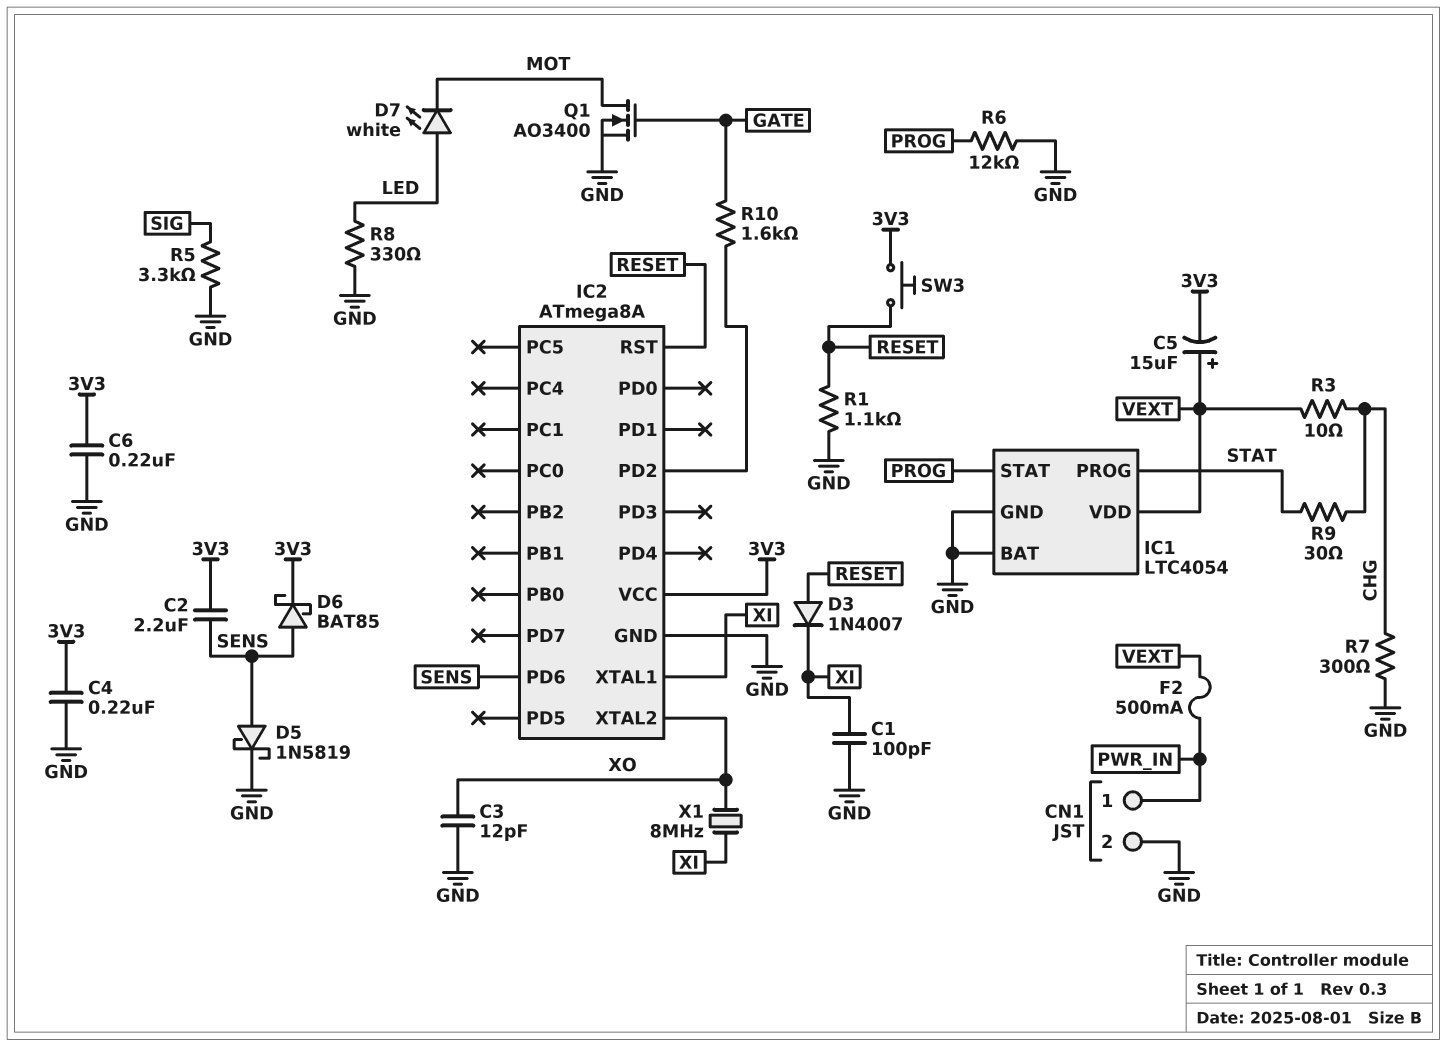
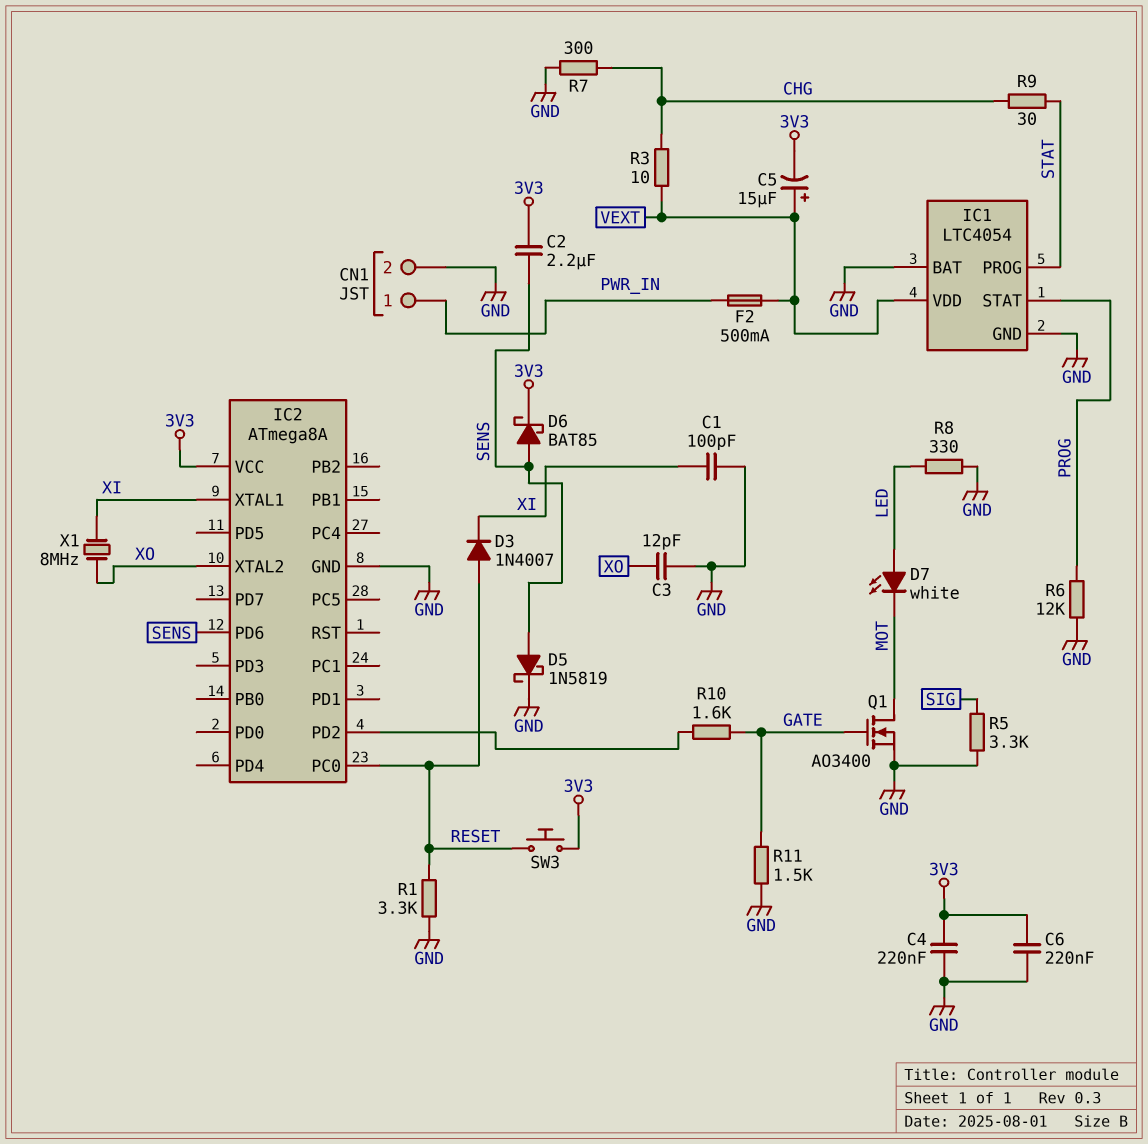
IC2 pin PC0: none -> RESET
IC2 pin RST: RESET -> none
R1: 1.1k (GND, RESET) -> 3.3k (GND, RESET)
R11: none -> 1.5k (GATE, GND)

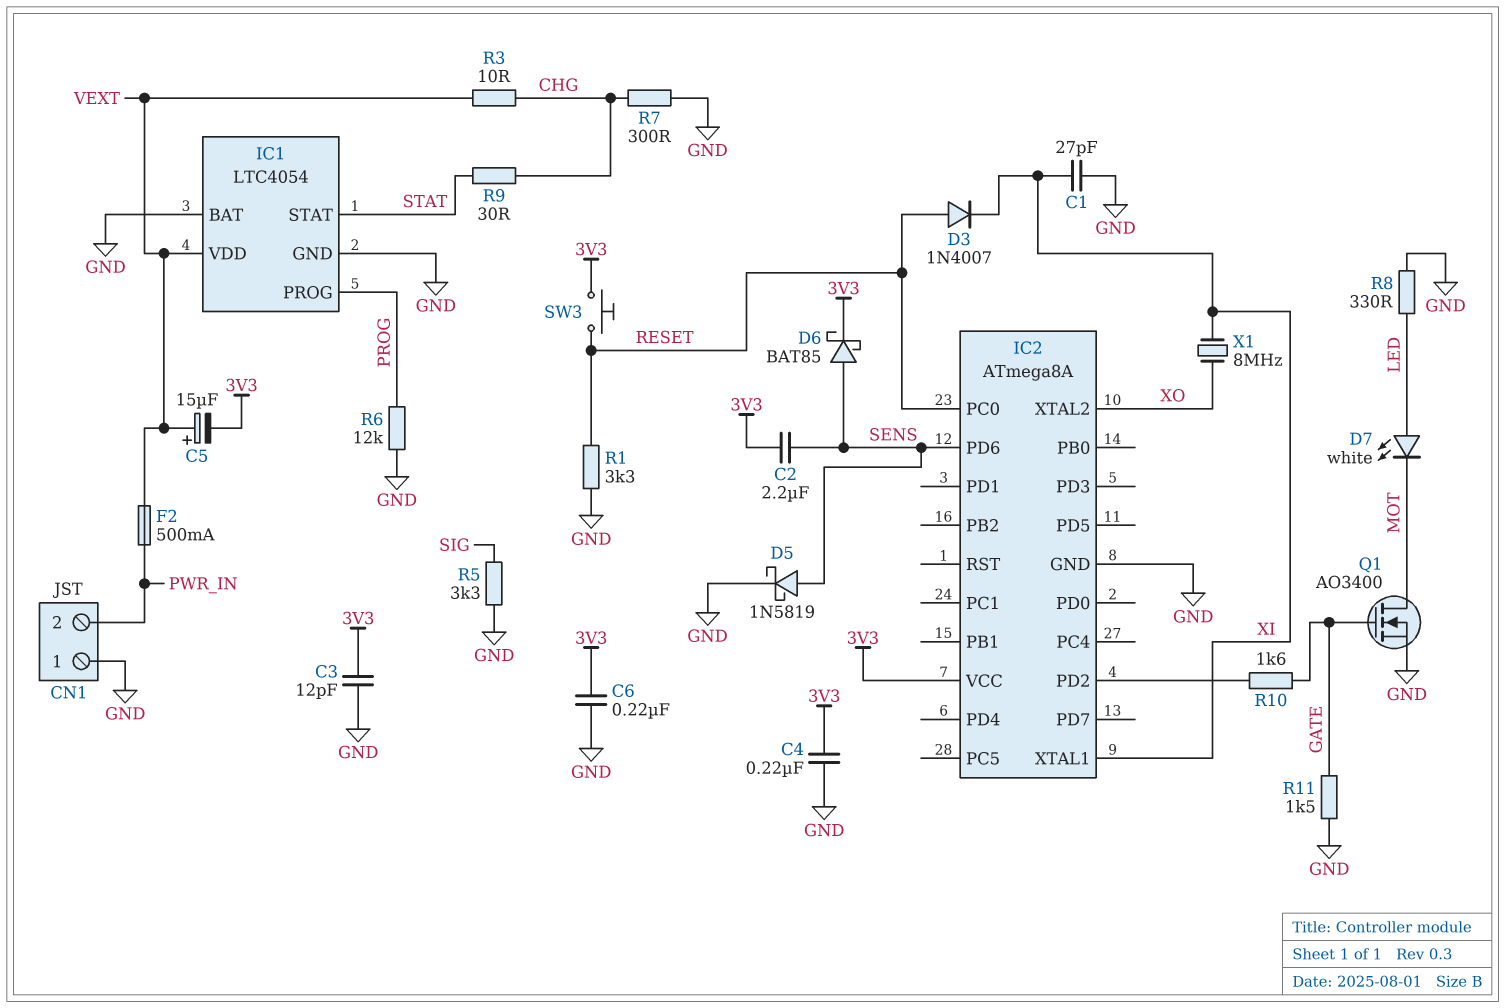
C1: 100pF (GND, XI) -> 27pF (GND, XI)
C3: 12pF (GND, XO) -> 12pF (3V3, GND)
CN1 pin 1: PWR_IN -> GND
CN1 pin 2: GND -> PWR_IN
IC1 pin PROG: STAT -> PROG
IC1 pin STAT: PROG -> STAT

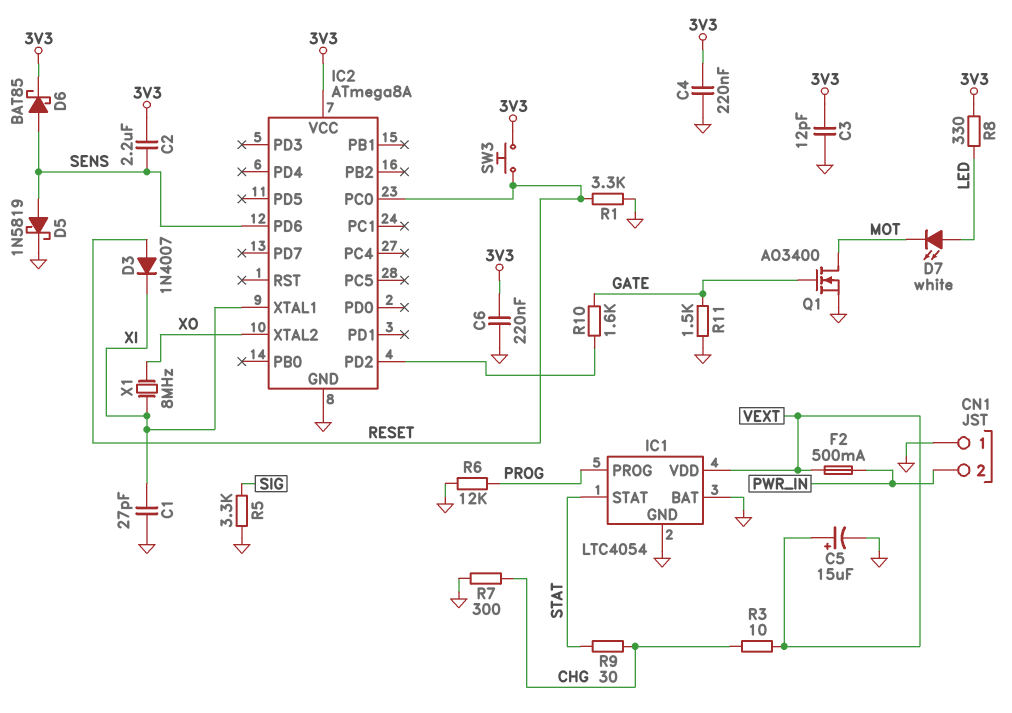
C5: 15uF (plus VEXT, minus 3V3) -> 15uF (plus VEXT, minus GND)
R8: 330 (GND, LED) -> 330 (3V3, LED)

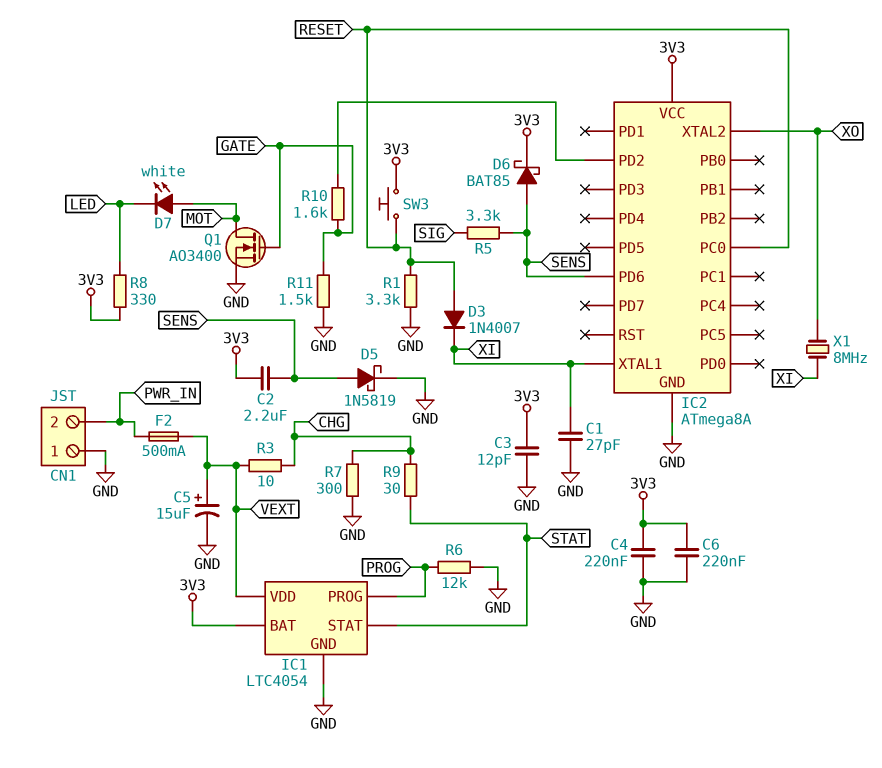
D7: LED white (A LED, K MOT) -> LED white (A MOT, K LED)
IC1 pin BAT: GND -> 3V3
R5: 3.3k (GND, SIG) -> 3.3k (SENS, SIG)

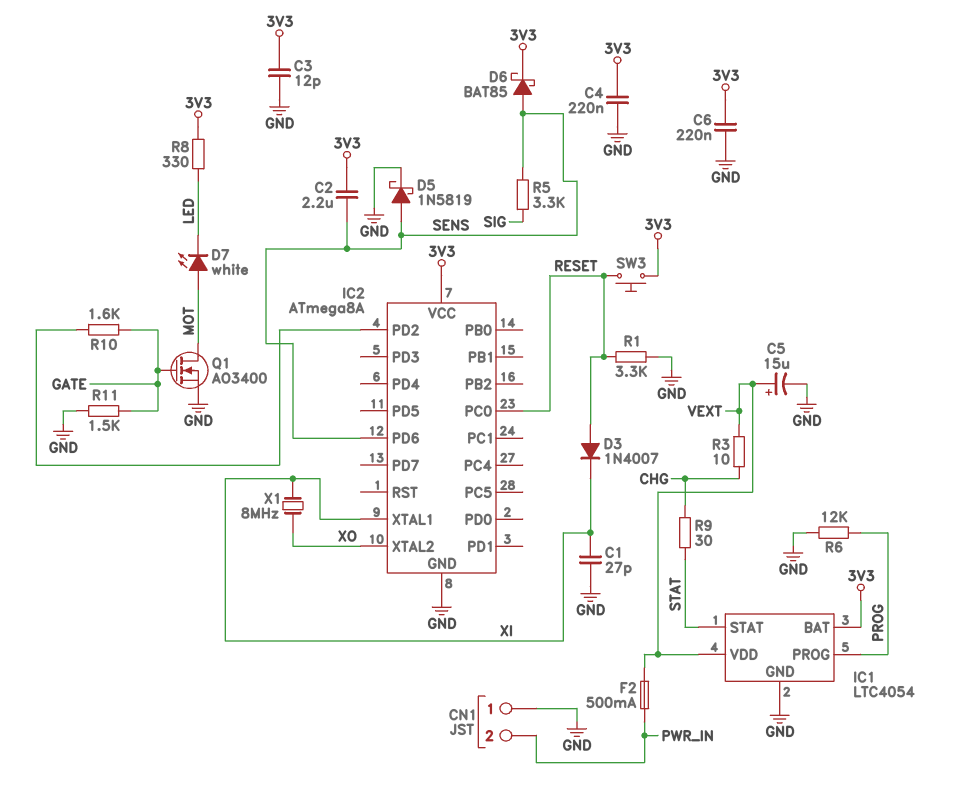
R7: 300 (CHG, GND) -> none

